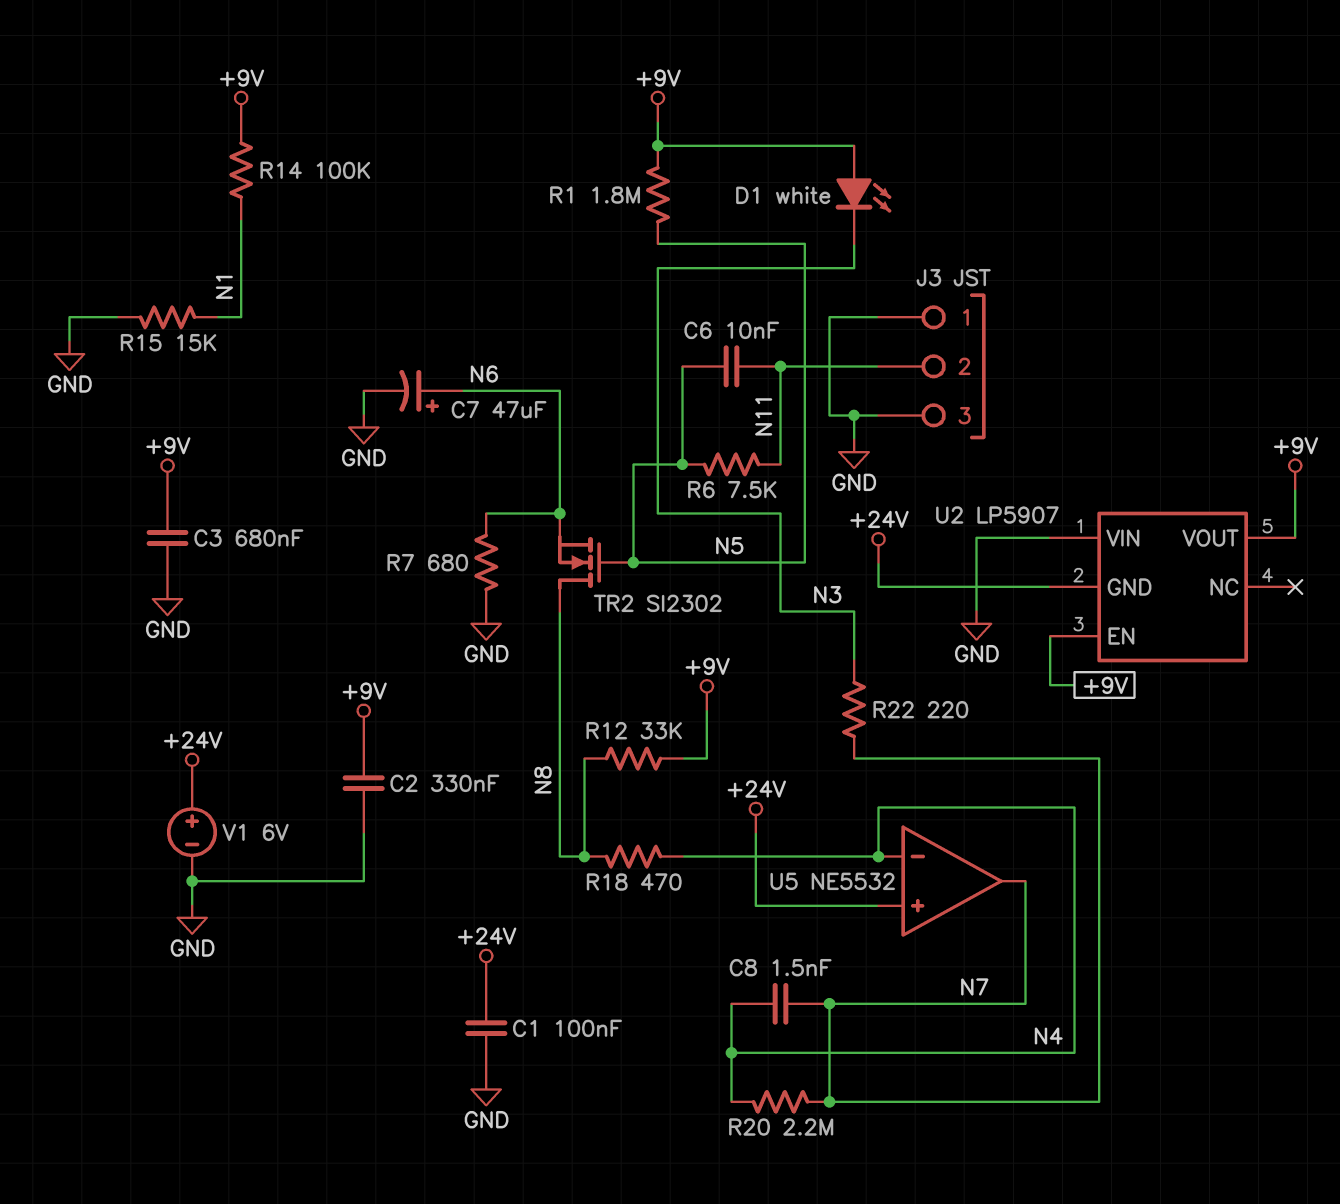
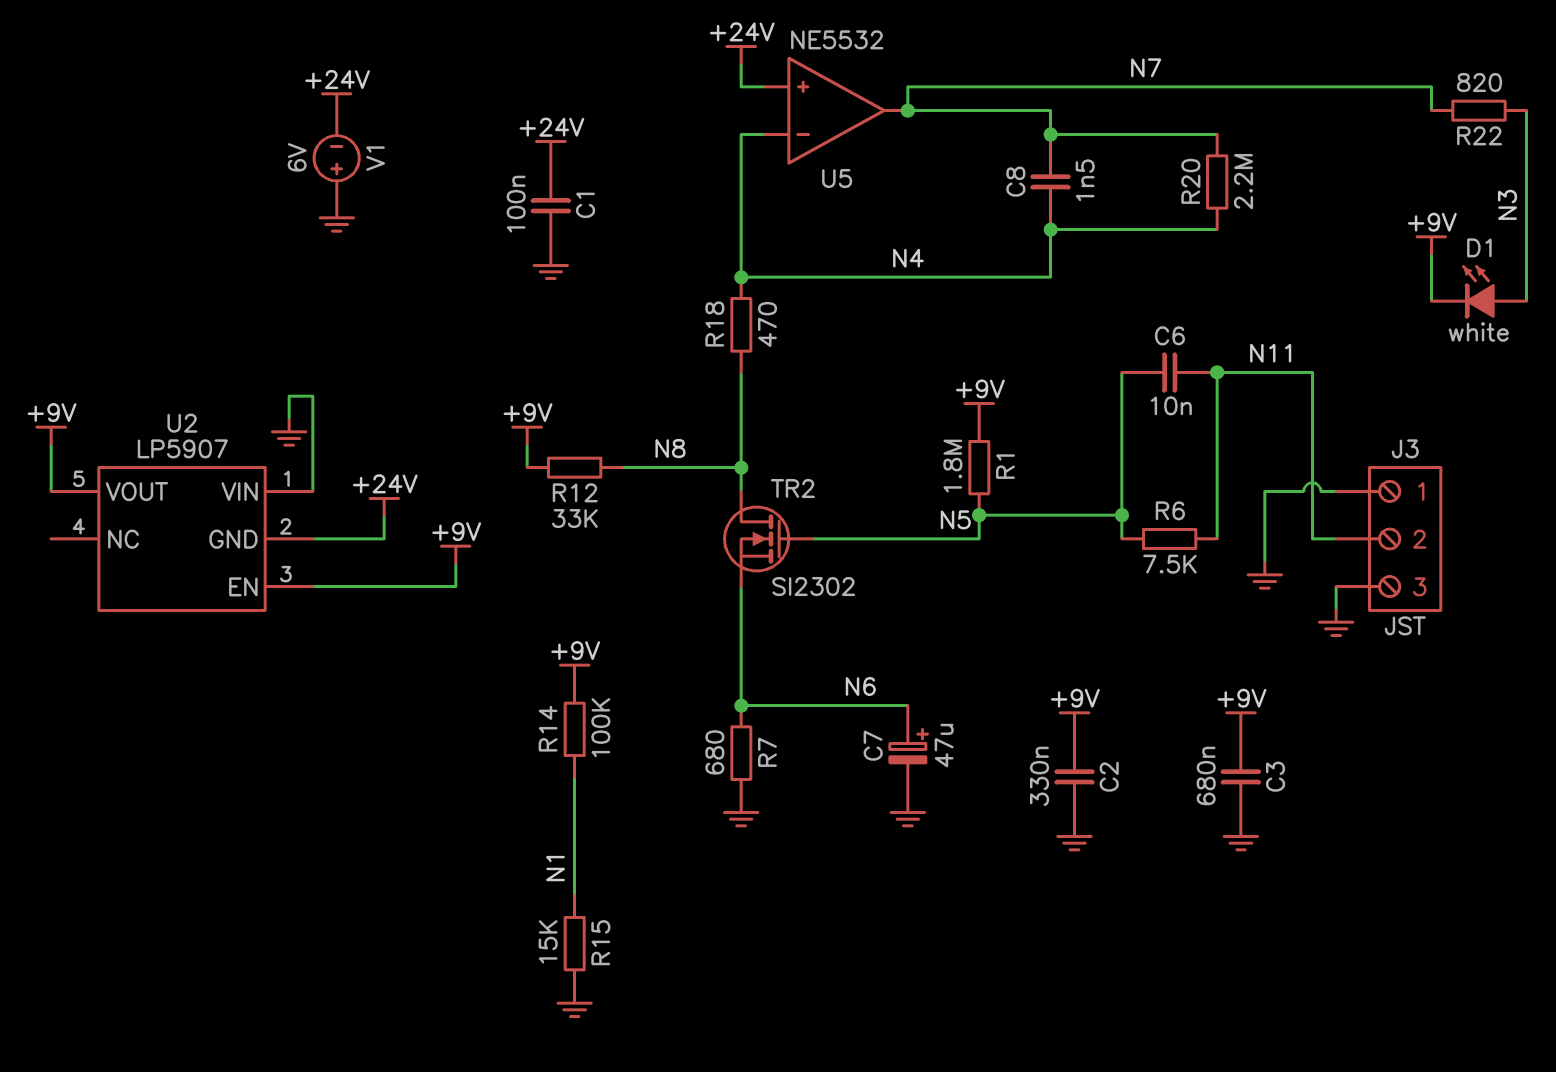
D1: LED white (A +9V, K N3) -> LED white (A N3, K +9V)
R22: 220 (N3, N7) -> 820 (N3, N7)
V1: 6V (plus +24V, minus GND) -> 6V (plus GND, minus +24V)

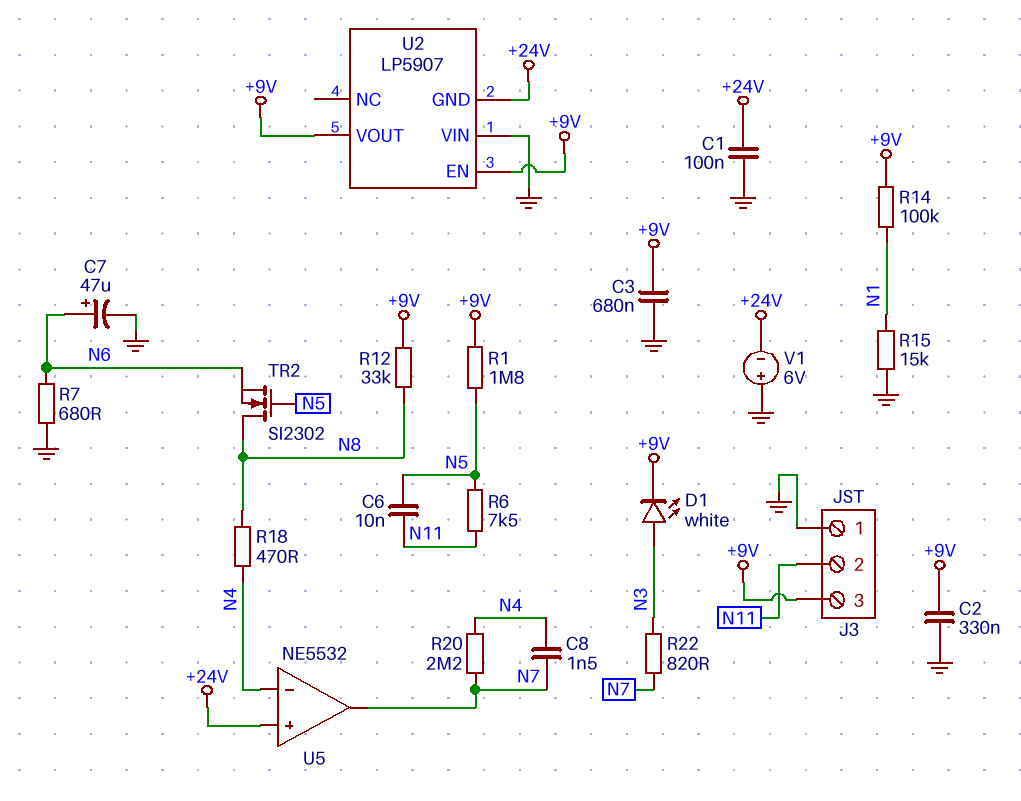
J3 pin 3: GND -> +9V

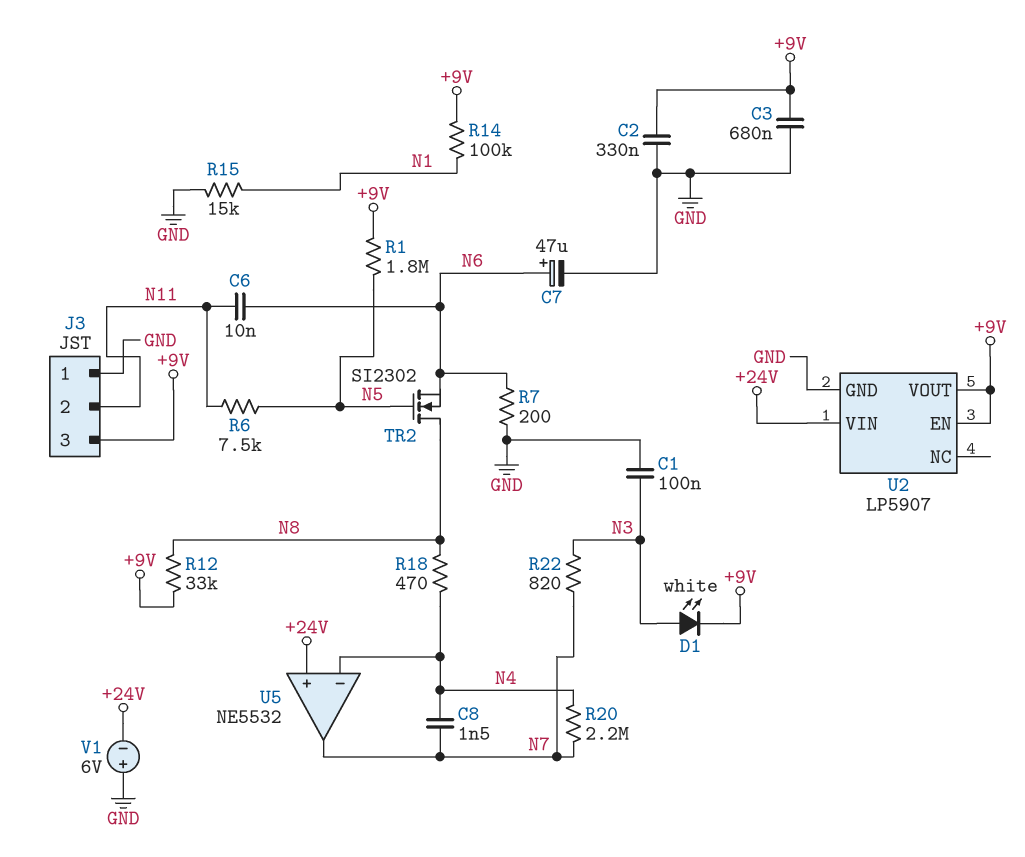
C1: 100nF (+24V, GND) -> 100nF (GND, N3)
C6: 10nF (N5, N11) -> 10nF (N6, N11)
R7: 680 (GND, N6) -> 200 (GND, N6)
U2 pin GND: +24V -> GND
U2 pin VIN: GND -> +24V

